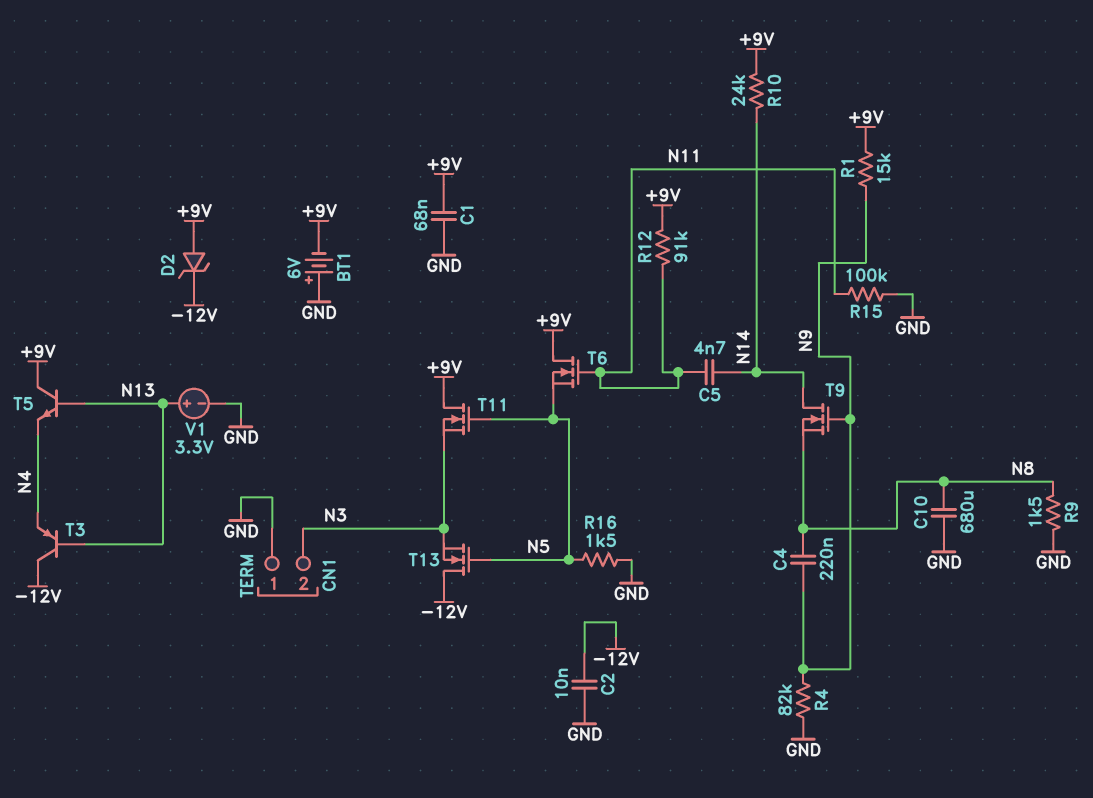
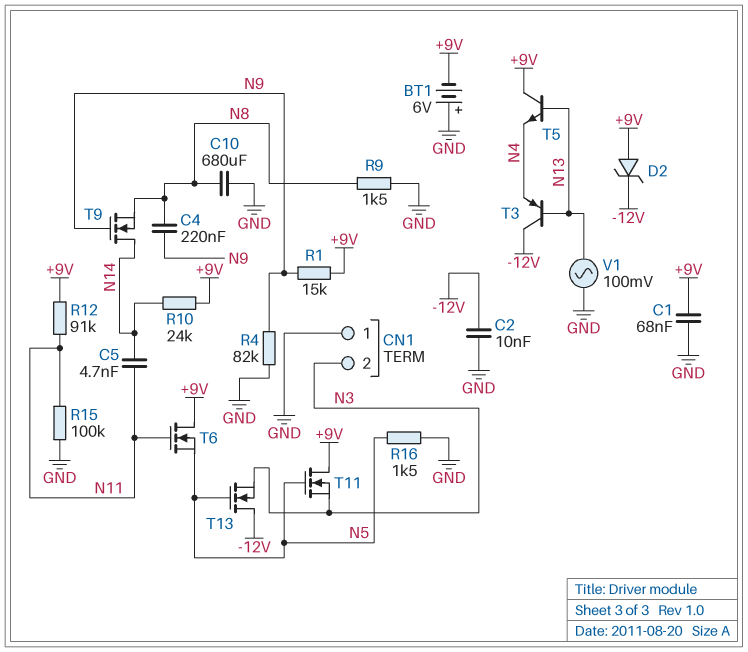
V1: 3.3V (plus N13, minus GND) -> AC 100mV (GND, N13)

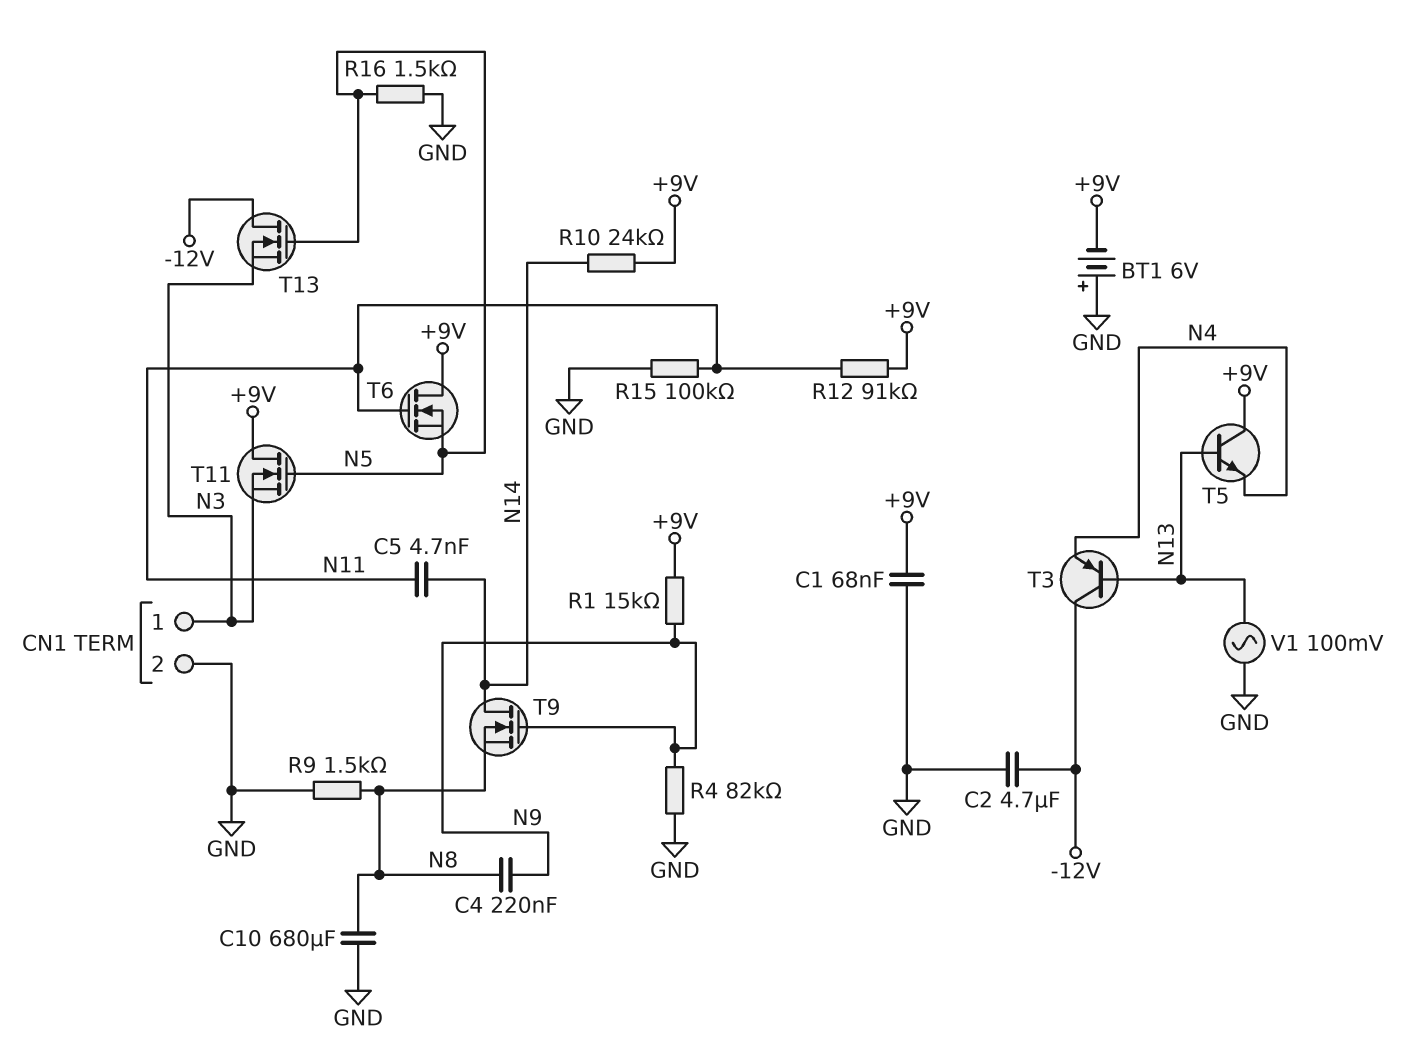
C2: 10nF (-12V, GND) -> 4.7uF (-12V, GND)
CN1 pin 1: GND -> N3
CN1 pin 2: N3 -> GND
D2: zener (A +9V, K -12V) -> none

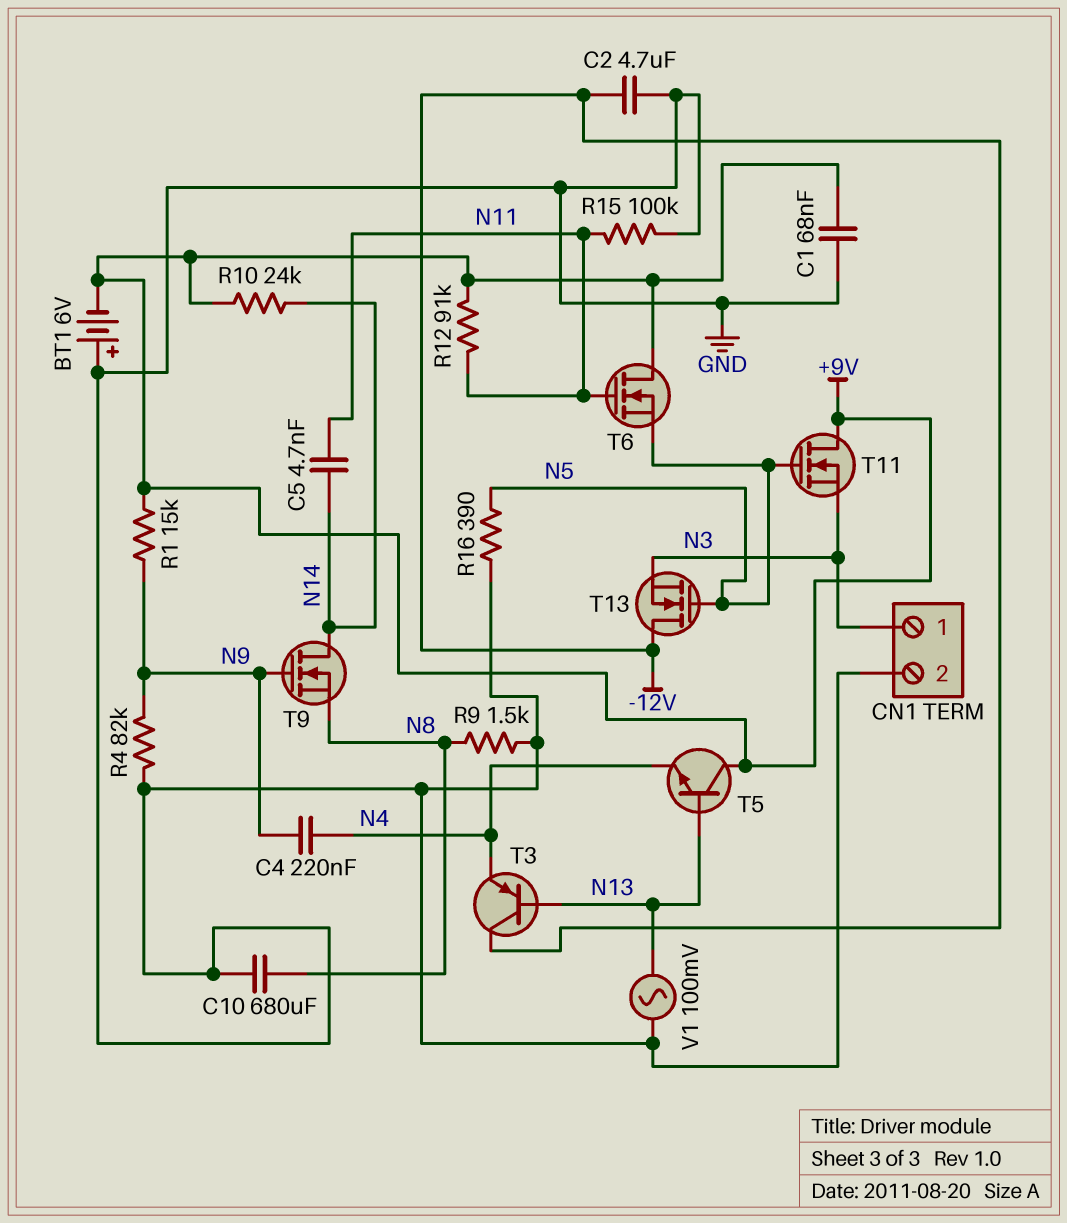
C4: 220nF (N8, N9) -> 220nF (N4, N9)
R16: 1.5k (GND, N5) -> 390 (GND, N5)

